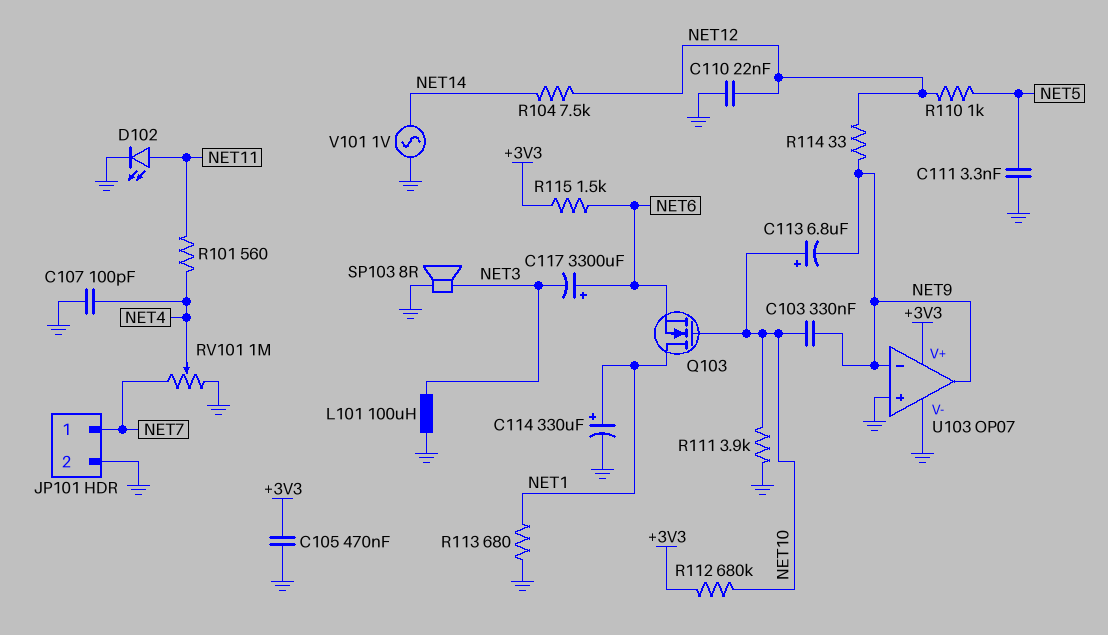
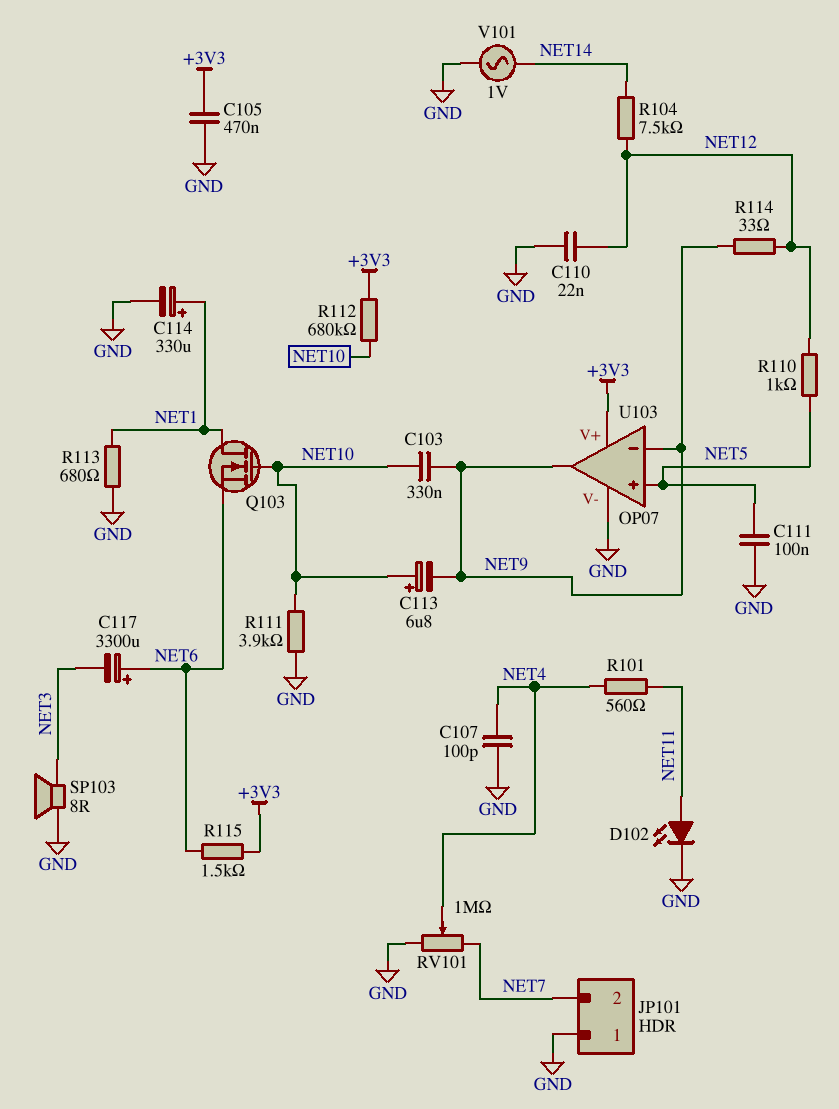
C111: 3.3nF (GND, NET5) -> 100nF (GND, NET5)
JP101 pin 1: NET7 -> GND
JP101 pin 2: GND -> NET7
L101: 100uH (GND, NET3) -> none
U103 pin in+: GND -> NET5

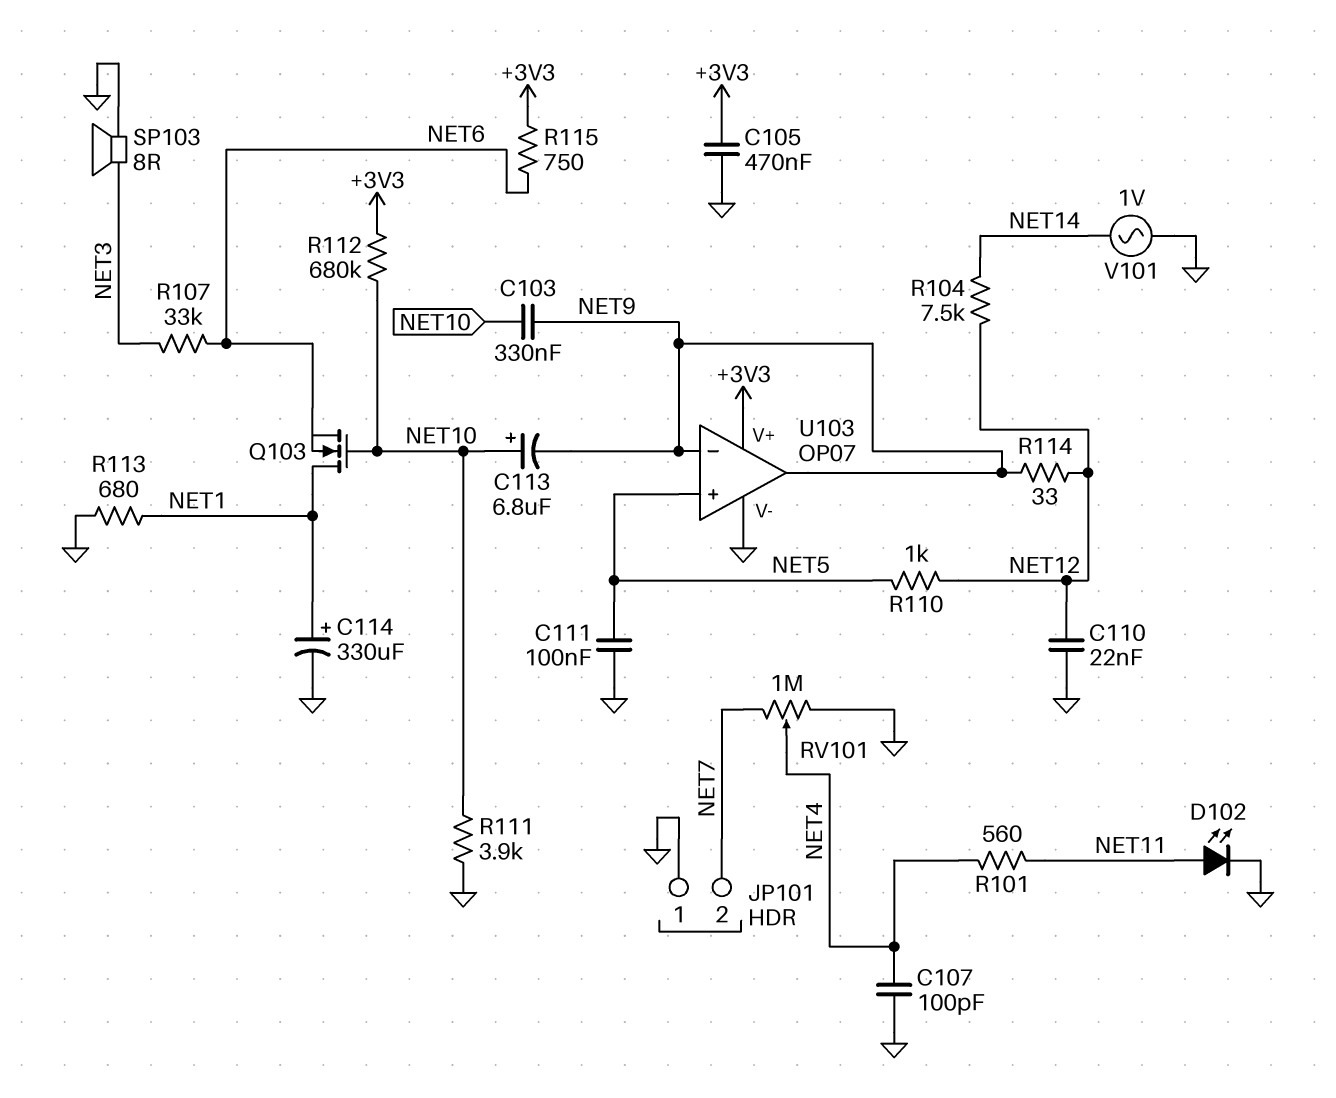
C117: 3300uF (plus NET6, minus NET3) -> none
R107: none -> 33k (NET3, NET6)
R115: 1.5k (+3V3, NET6) -> 750 (+3V3, NET6)

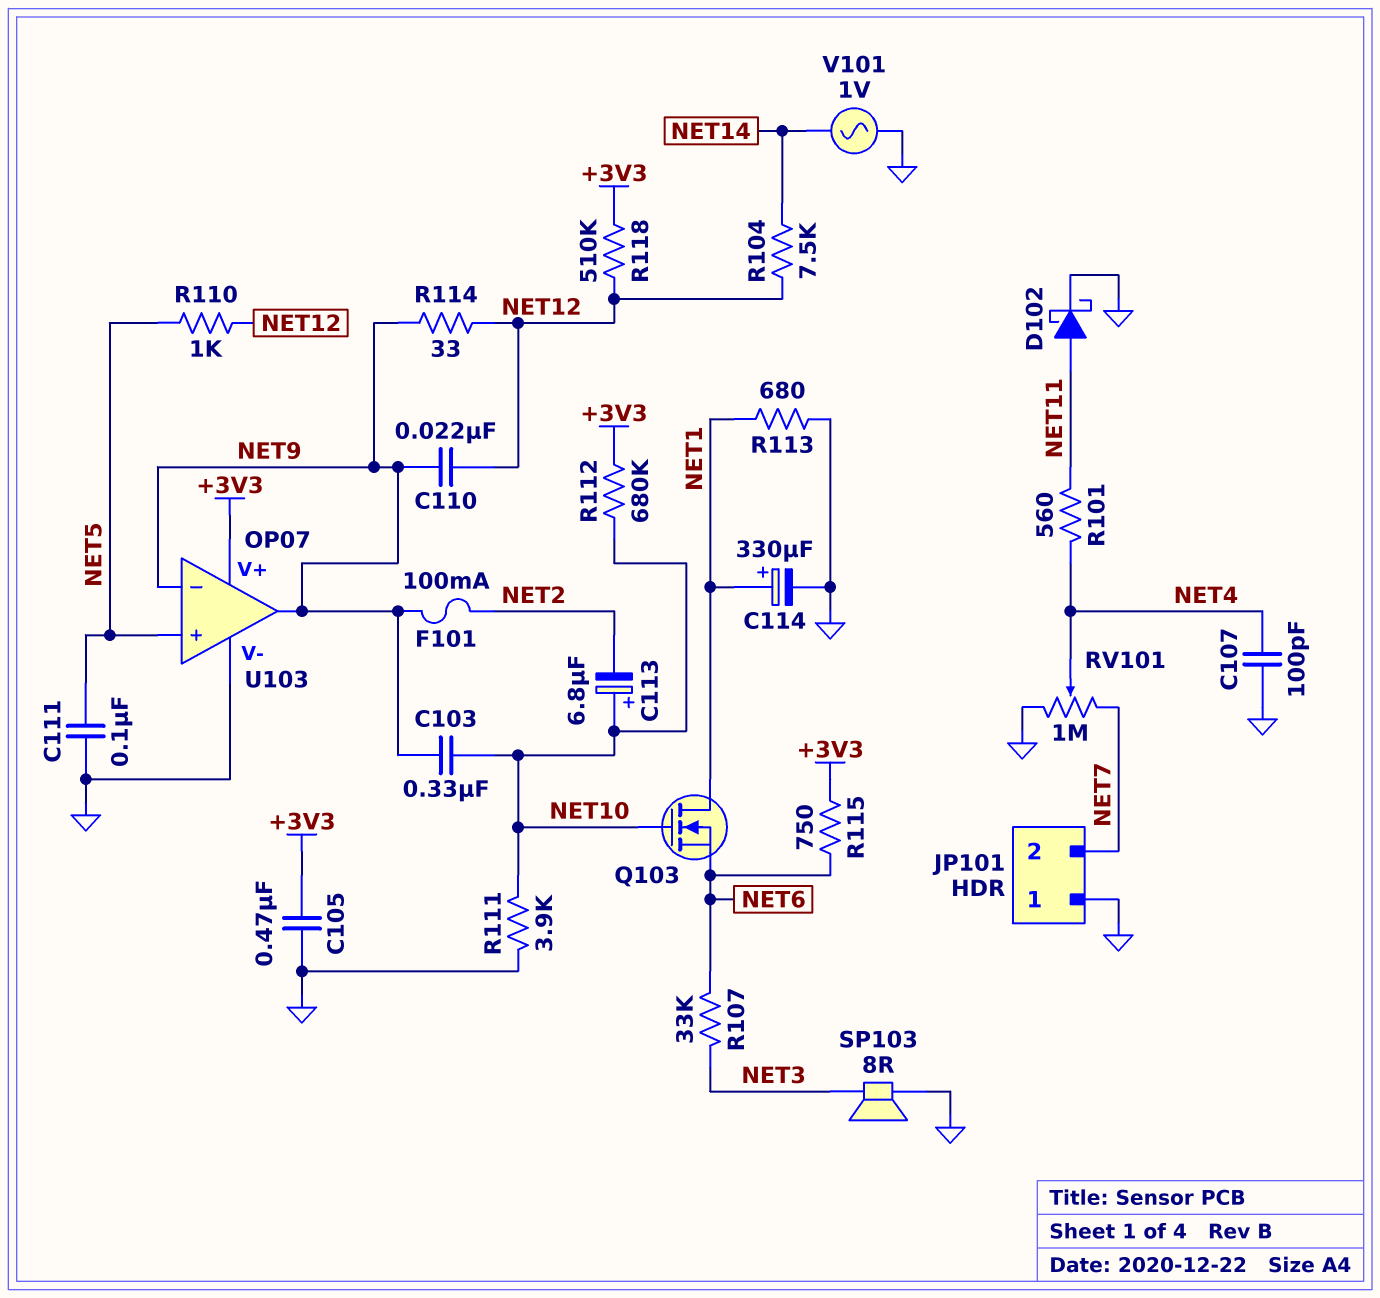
C110: 22nF (GND, NET12) -> 22nF (NET9, NET12)
C113: 6.8uF (plus NET10, minus NET9) -> 6.8uF (plus NET10, minus NET2)
D102: LED (A NET11, K GND) -> schottky (A NET11, K GND)
F101: none -> 100mA (NET2, NET9)
R118: none -> 510k (+3V3, NET12)

